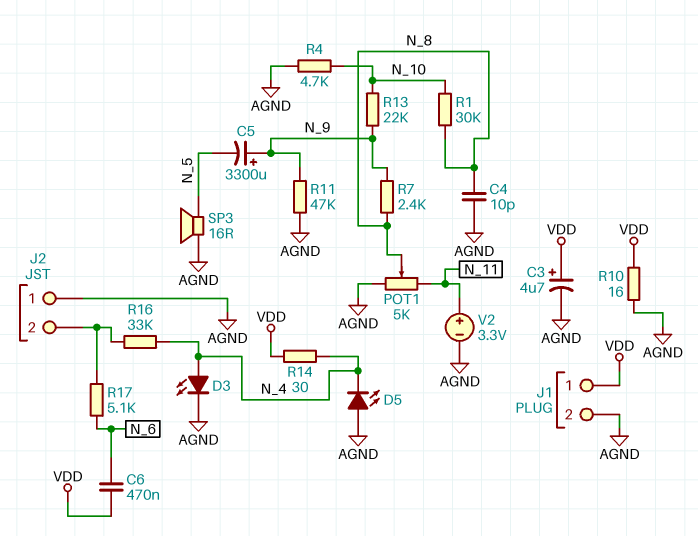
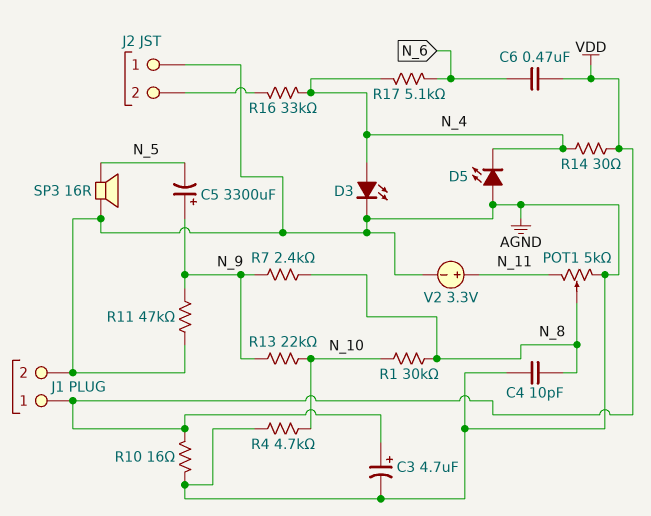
R17: 5.1k (J2/2, N_6) -> 5.1k (N_4, N_6)

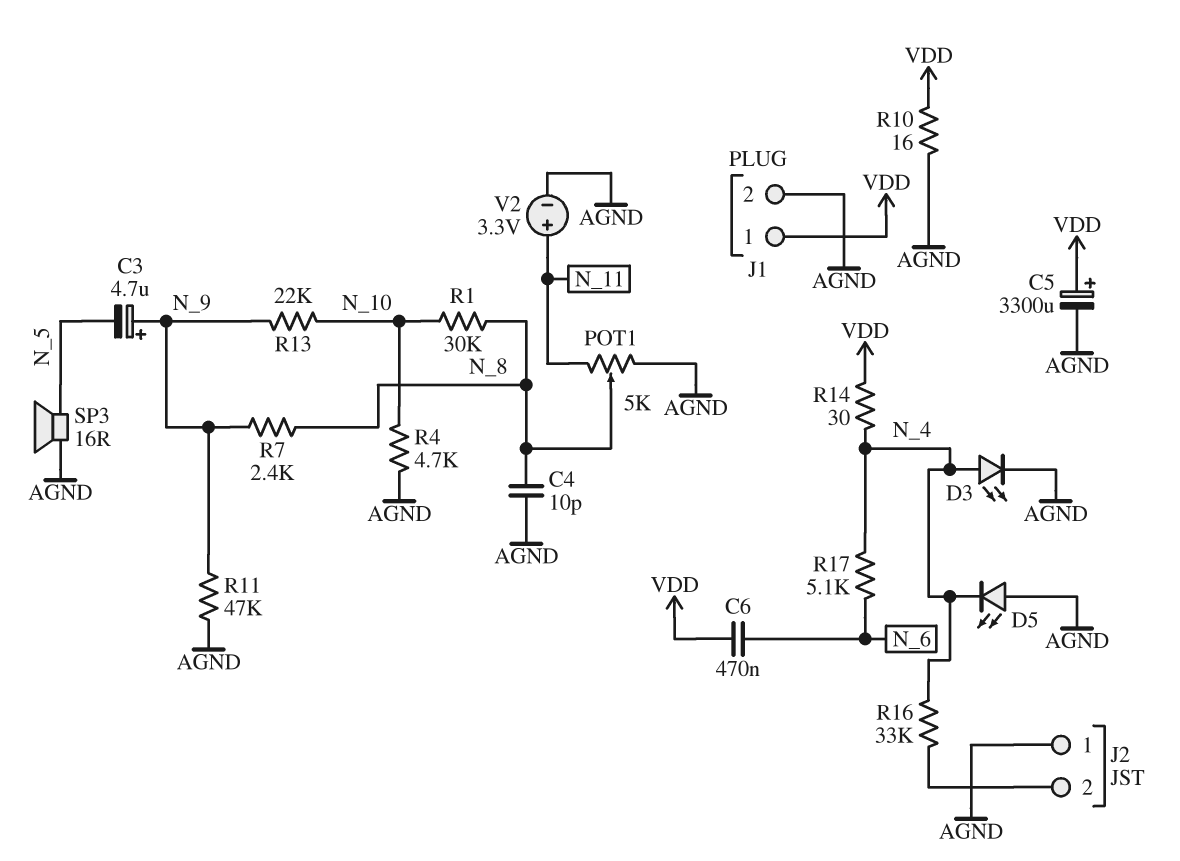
C3: 4.7uF (plus VDD, minus AGND) -> 4.7uF (plus N_9, minus N_5)
C5: 3300uF (plus N_9, minus N_5) -> 3300uF (plus VDD, minus AGND)

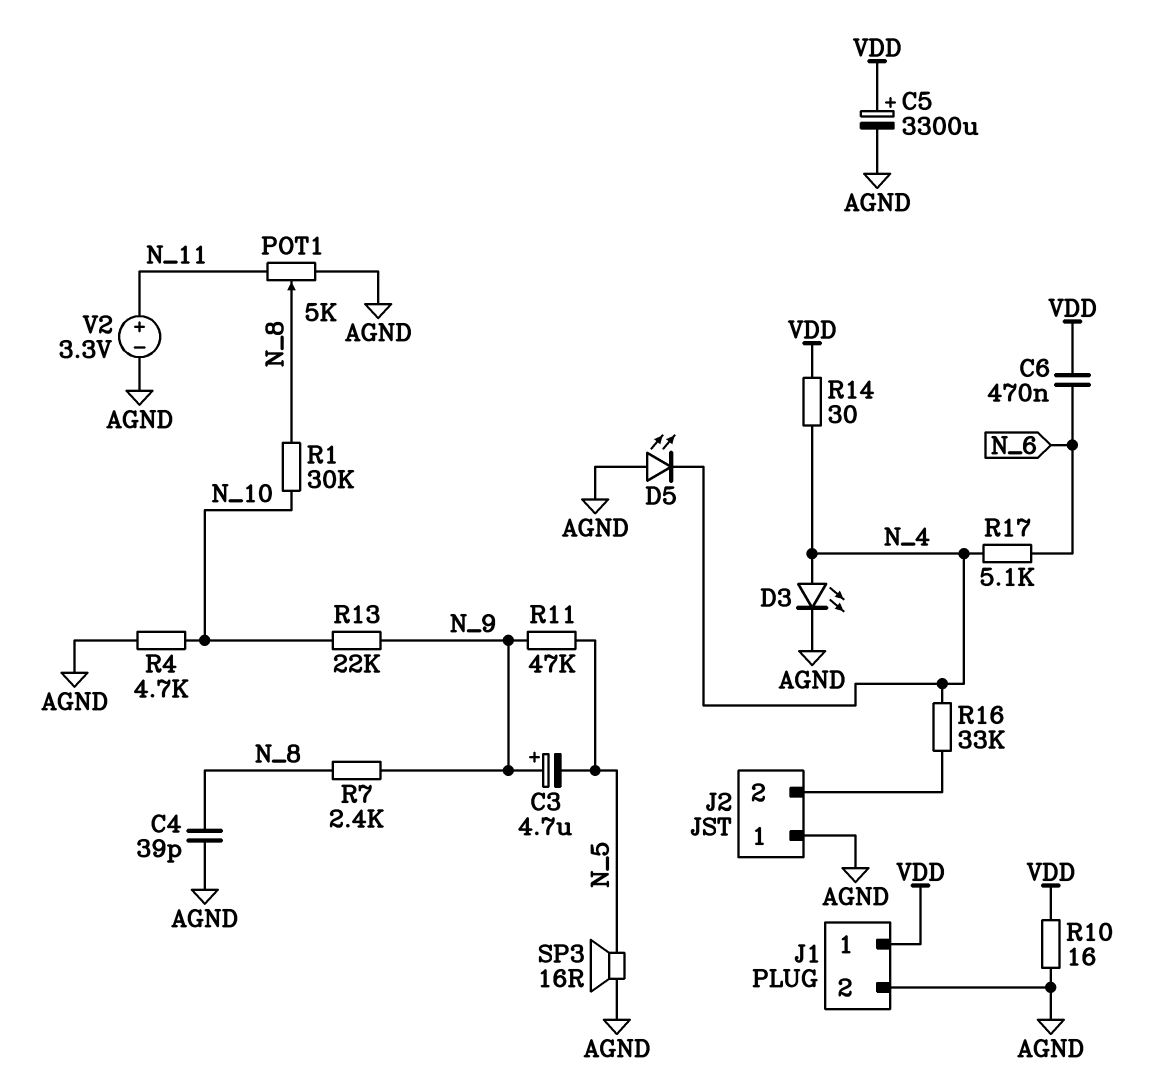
C4: 10pF (AGND, N_8) -> 39pF (AGND, N_8)
R11: 47k (AGND, N_9) -> 47k (N_5, N_9)

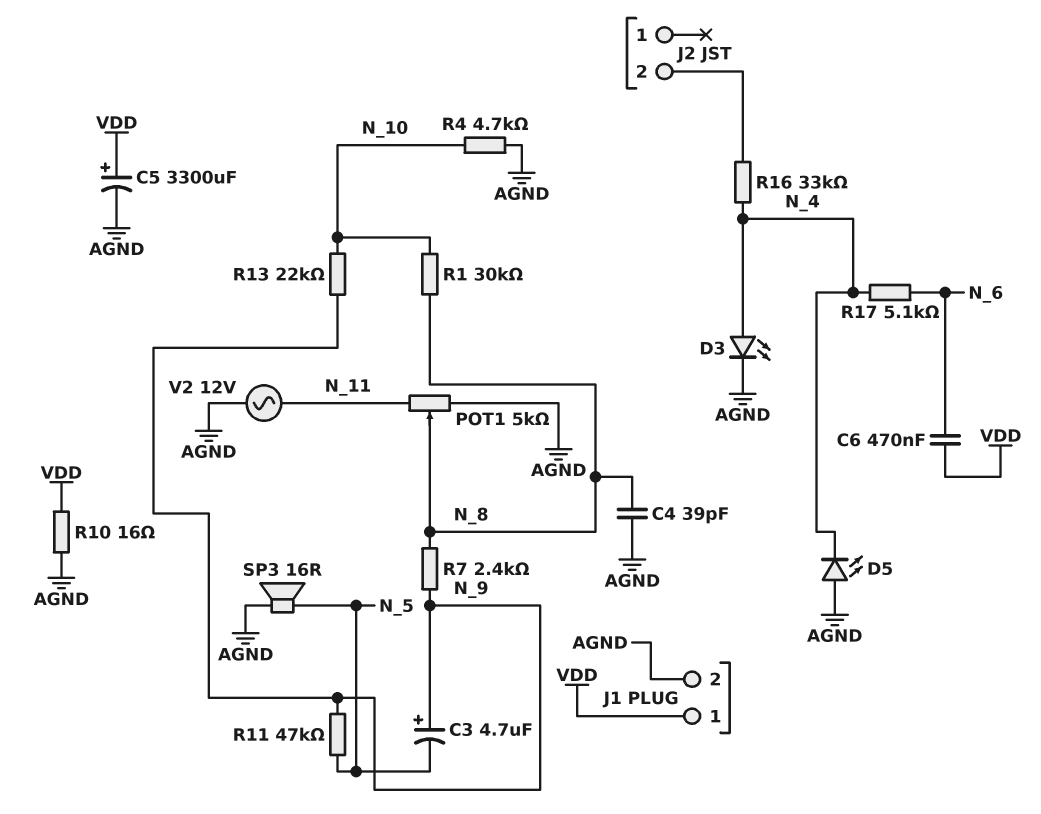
J2 pin 1: AGND -> none
R14: 30 (N_4, VDD) -> none
V2: 3.3V (plus N_11, minus AGND) -> AC 12V (AGND, N_11)

